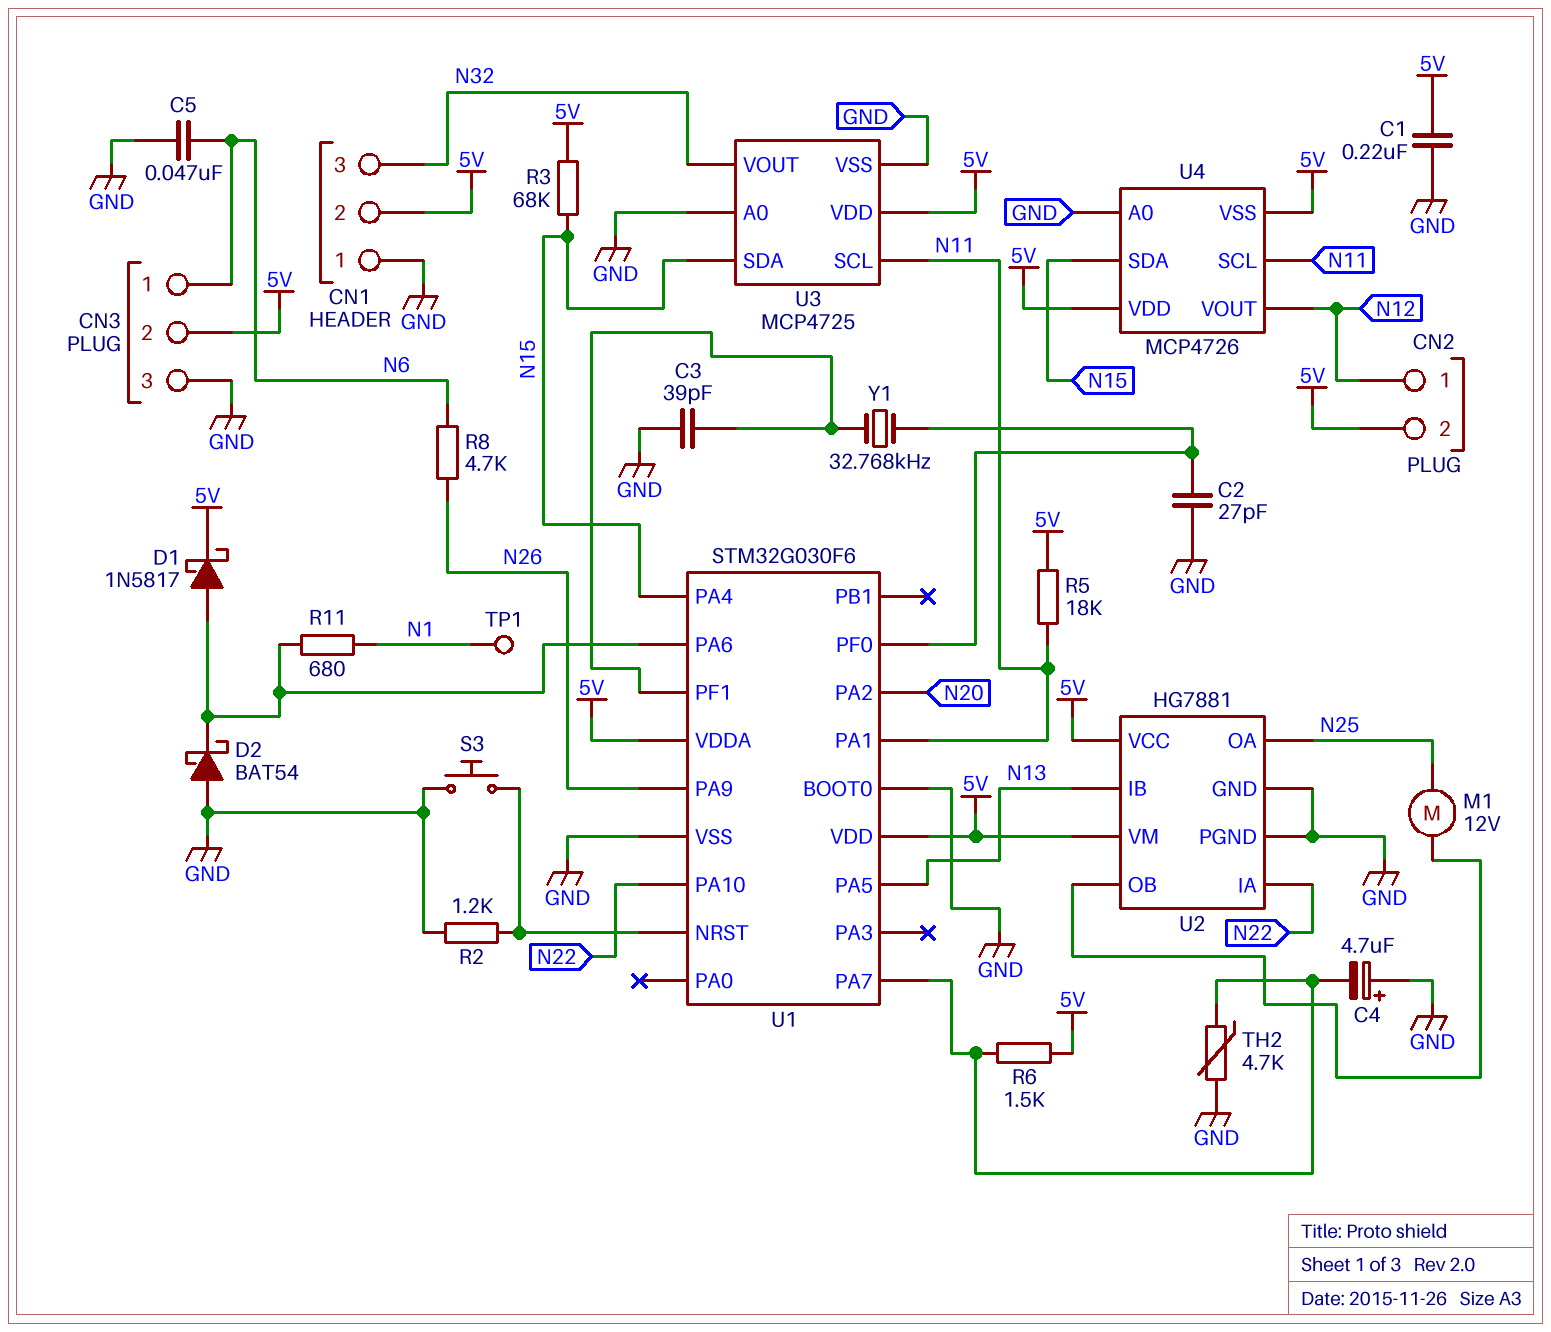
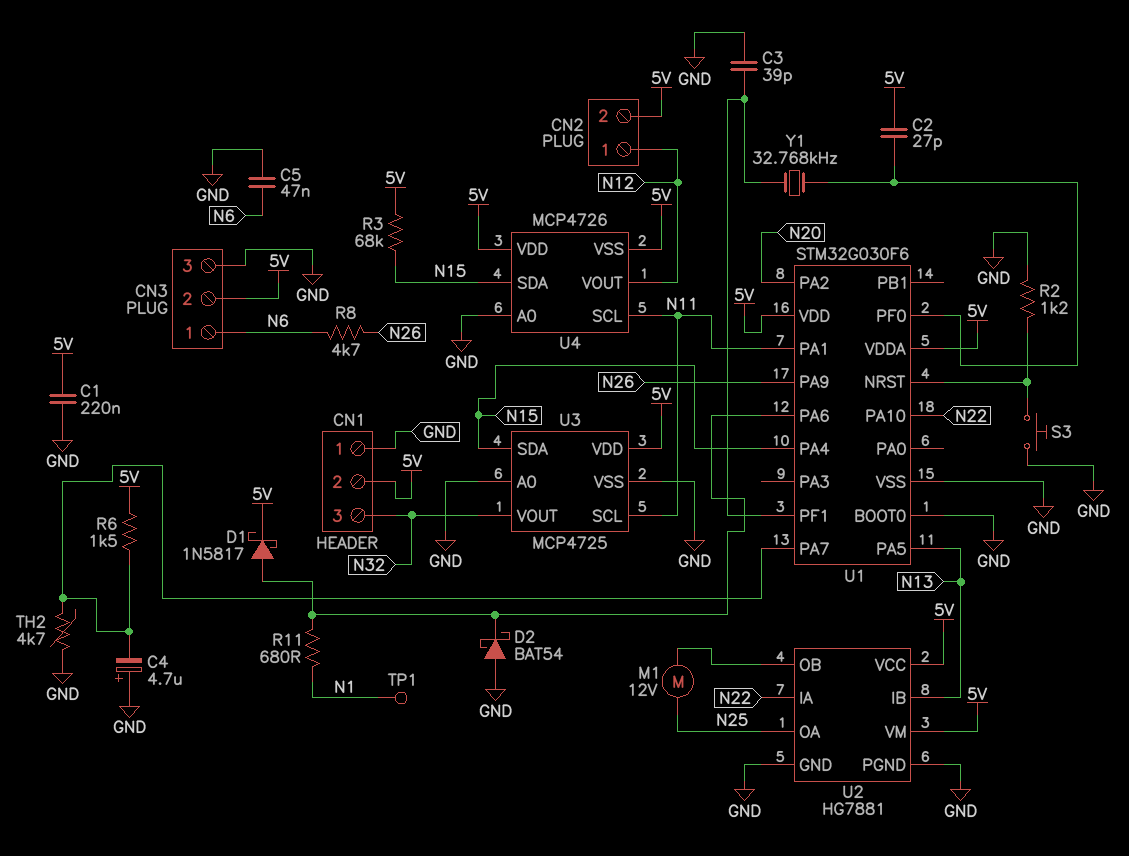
C2: 27pF (GND, U1/PF0) -> 27pF (5V, U1/PF0)
R5: 18k (5V, N11) -> none

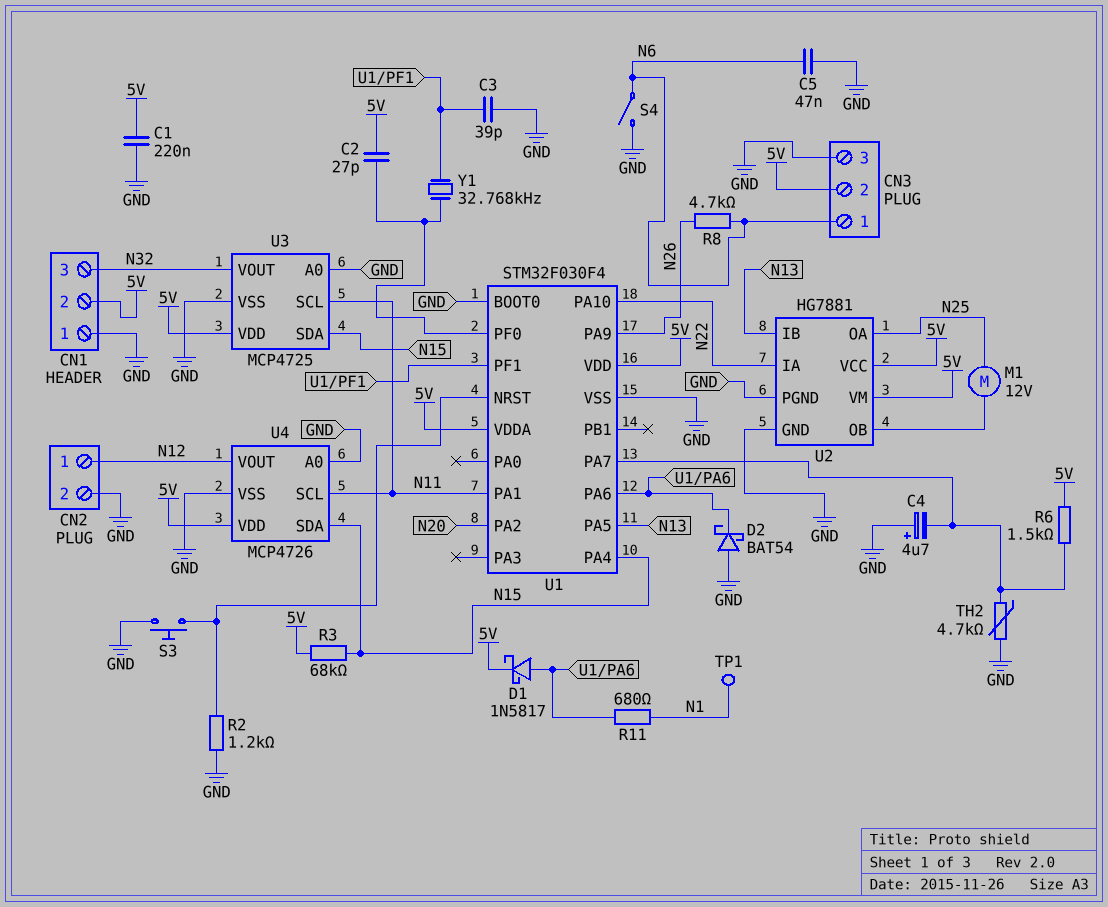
CN2 pin 2: 5V -> GND
S4: none -> switch (GND, N6)
U1: STM32G030F6 -> STM32F030F4
U4 pin VSS: 5V -> GND

